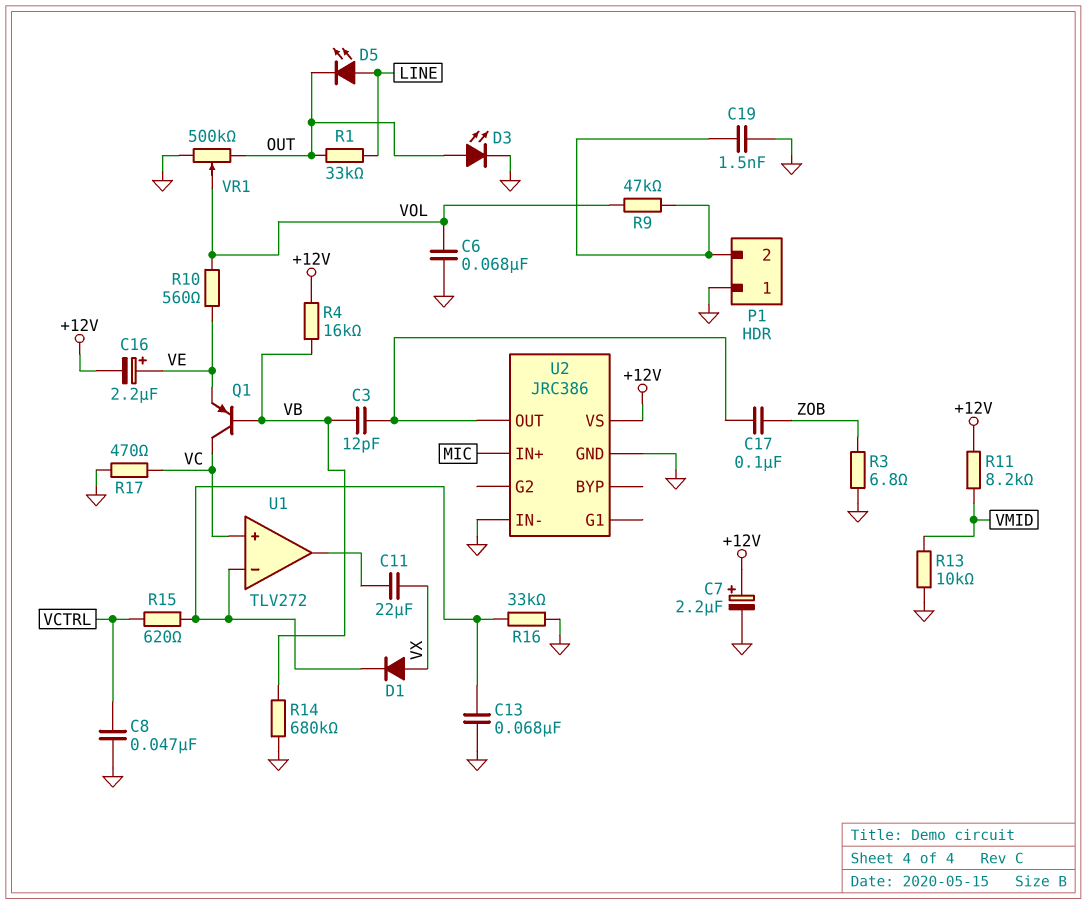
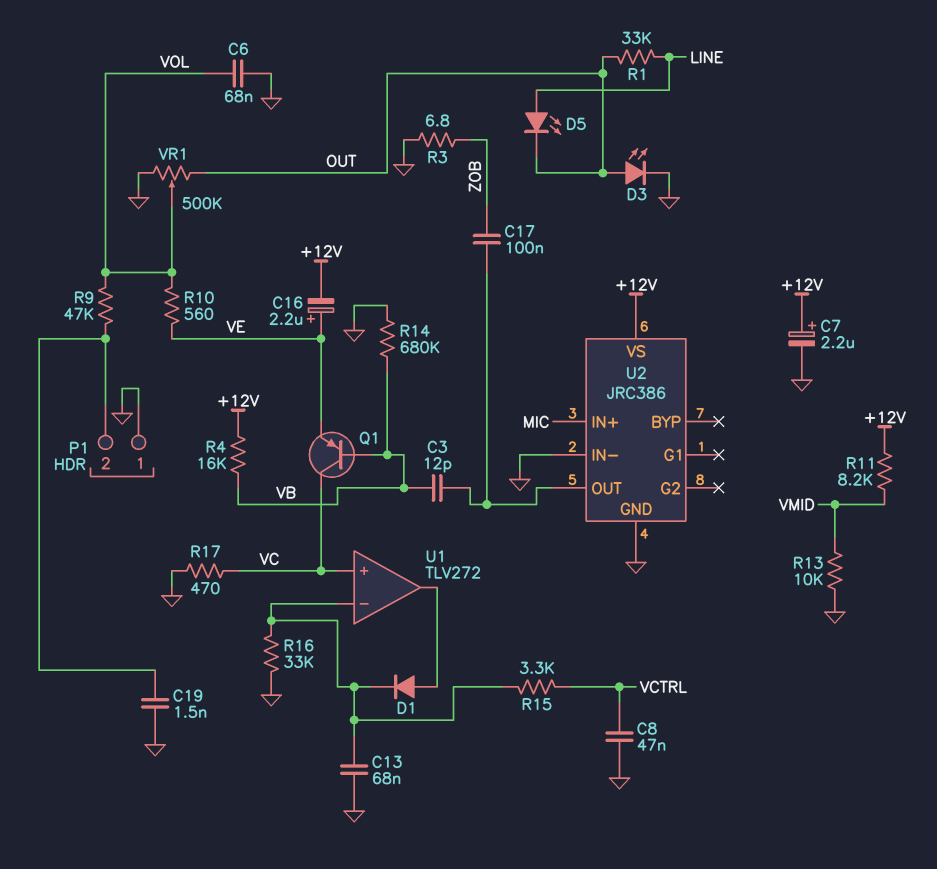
C11: 22uF (U1/out, VX) -> none
D1: diode (A VX, K U1/in-) -> diode (A U1/out, K U1/in-)
R15: 620 (U1/in-, VCTRL) -> 3.3k (U1/in-, VCTRL)

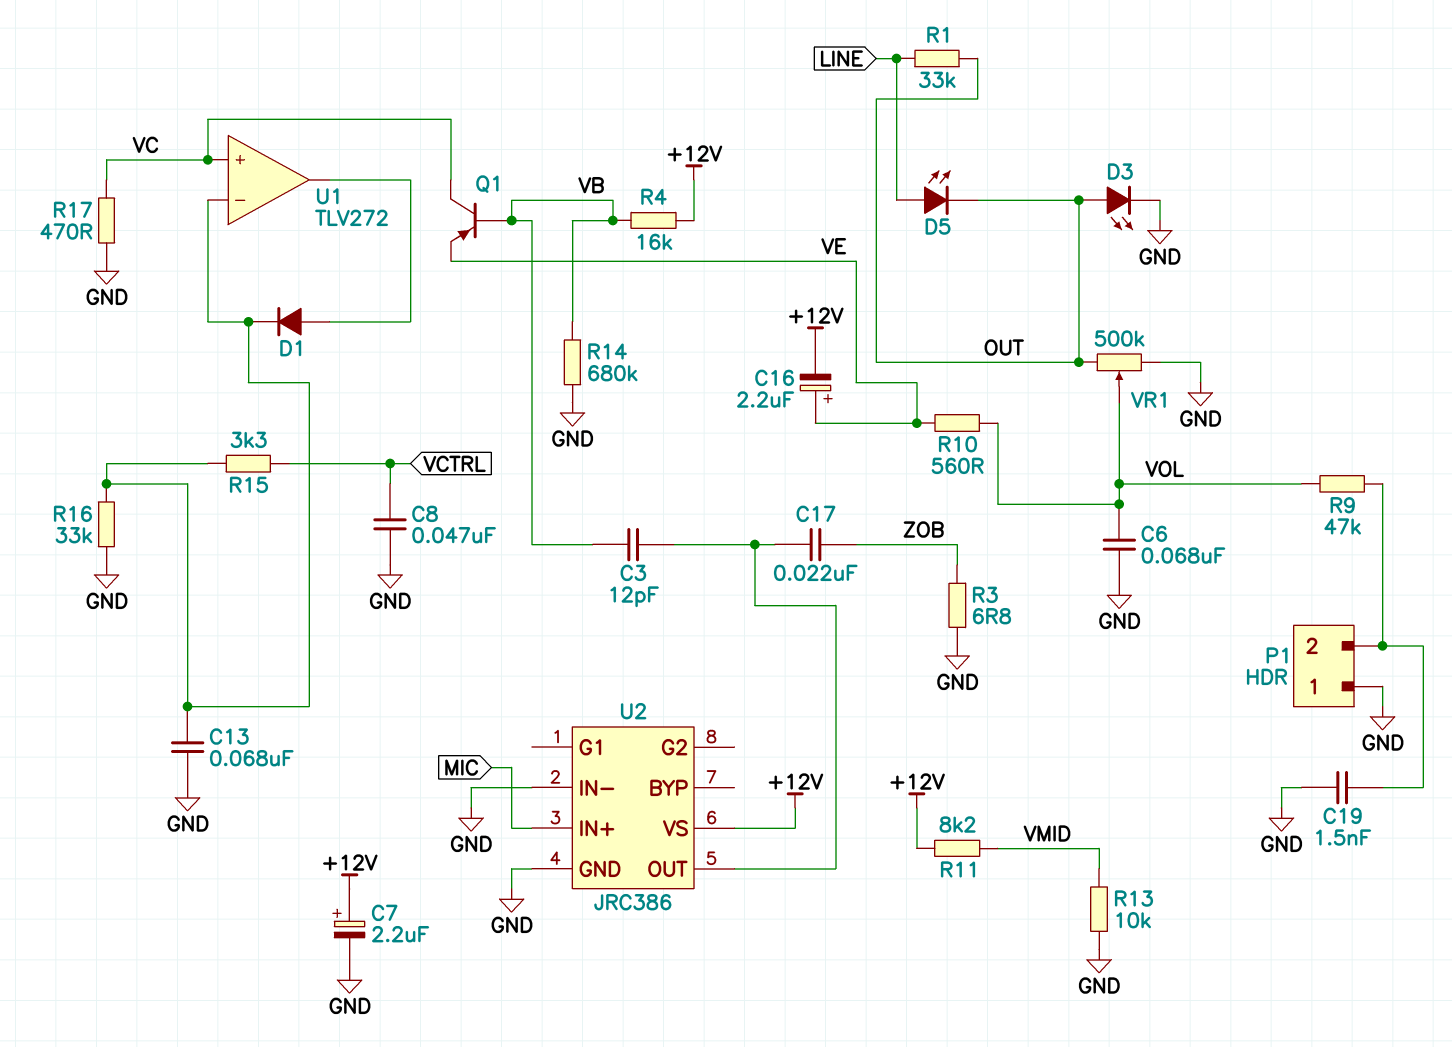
C17: 100nF (U2/OUT, ZOB) -> 22nF (U2/OUT, ZOB)

